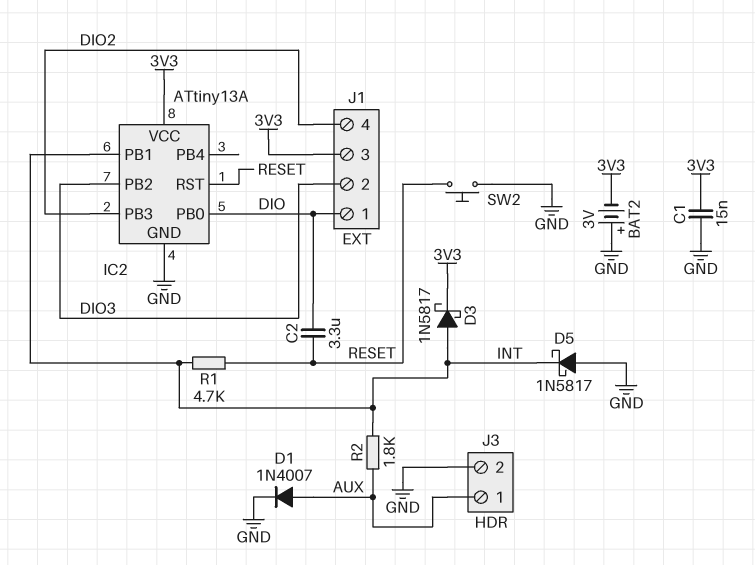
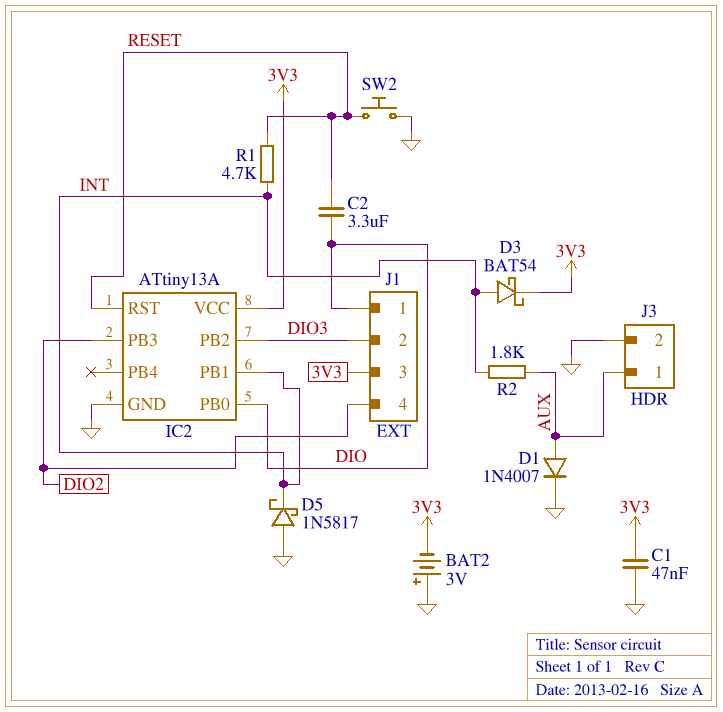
C1: 15nF (3V3, GND) -> 47nF (3V3, GND)
D3: schottky 1N5817 (A INT, K 3V3) -> schottky BAT54 (A INT, K 3V3)

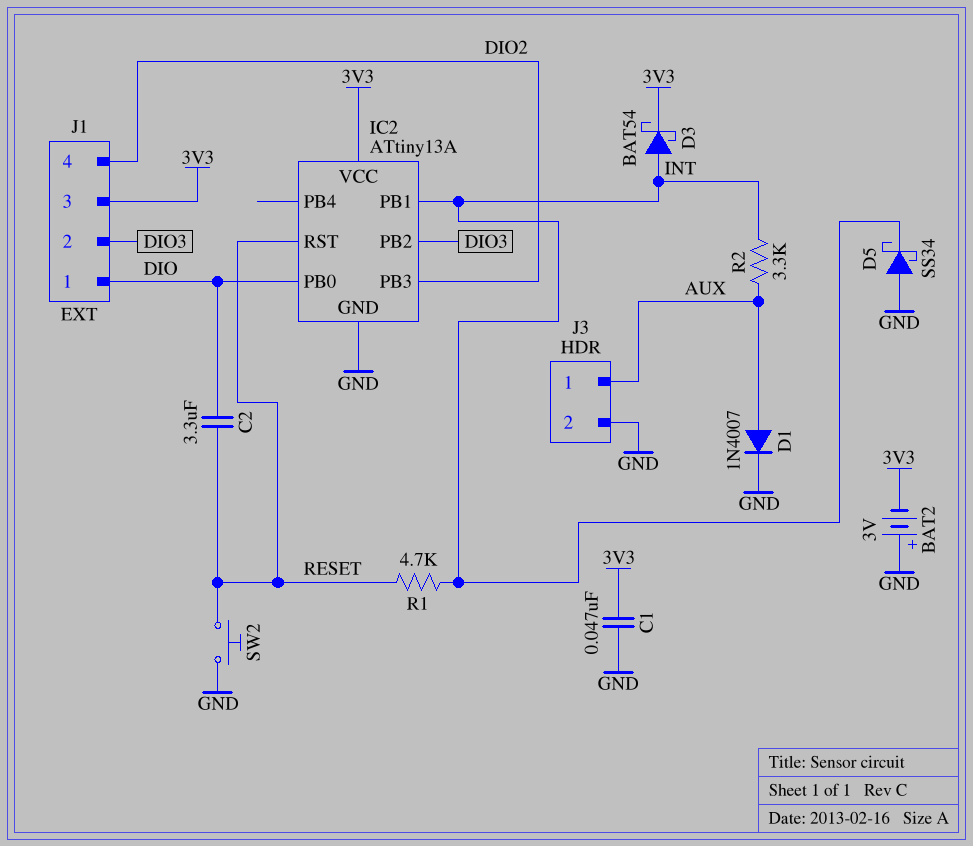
D5: schottky 1N5817 (A GND, K INT) -> schottky SS34 (A GND, K INT)
R2: 1.8k (AUX, INT) -> 3.3k (AUX, INT)

